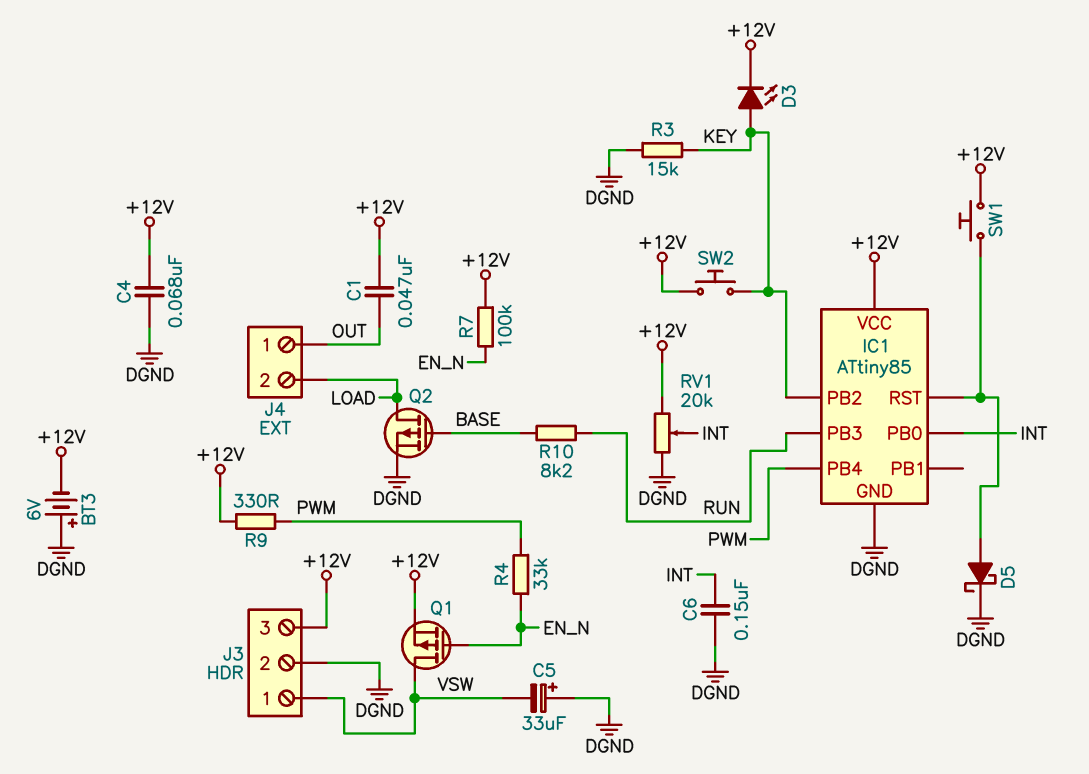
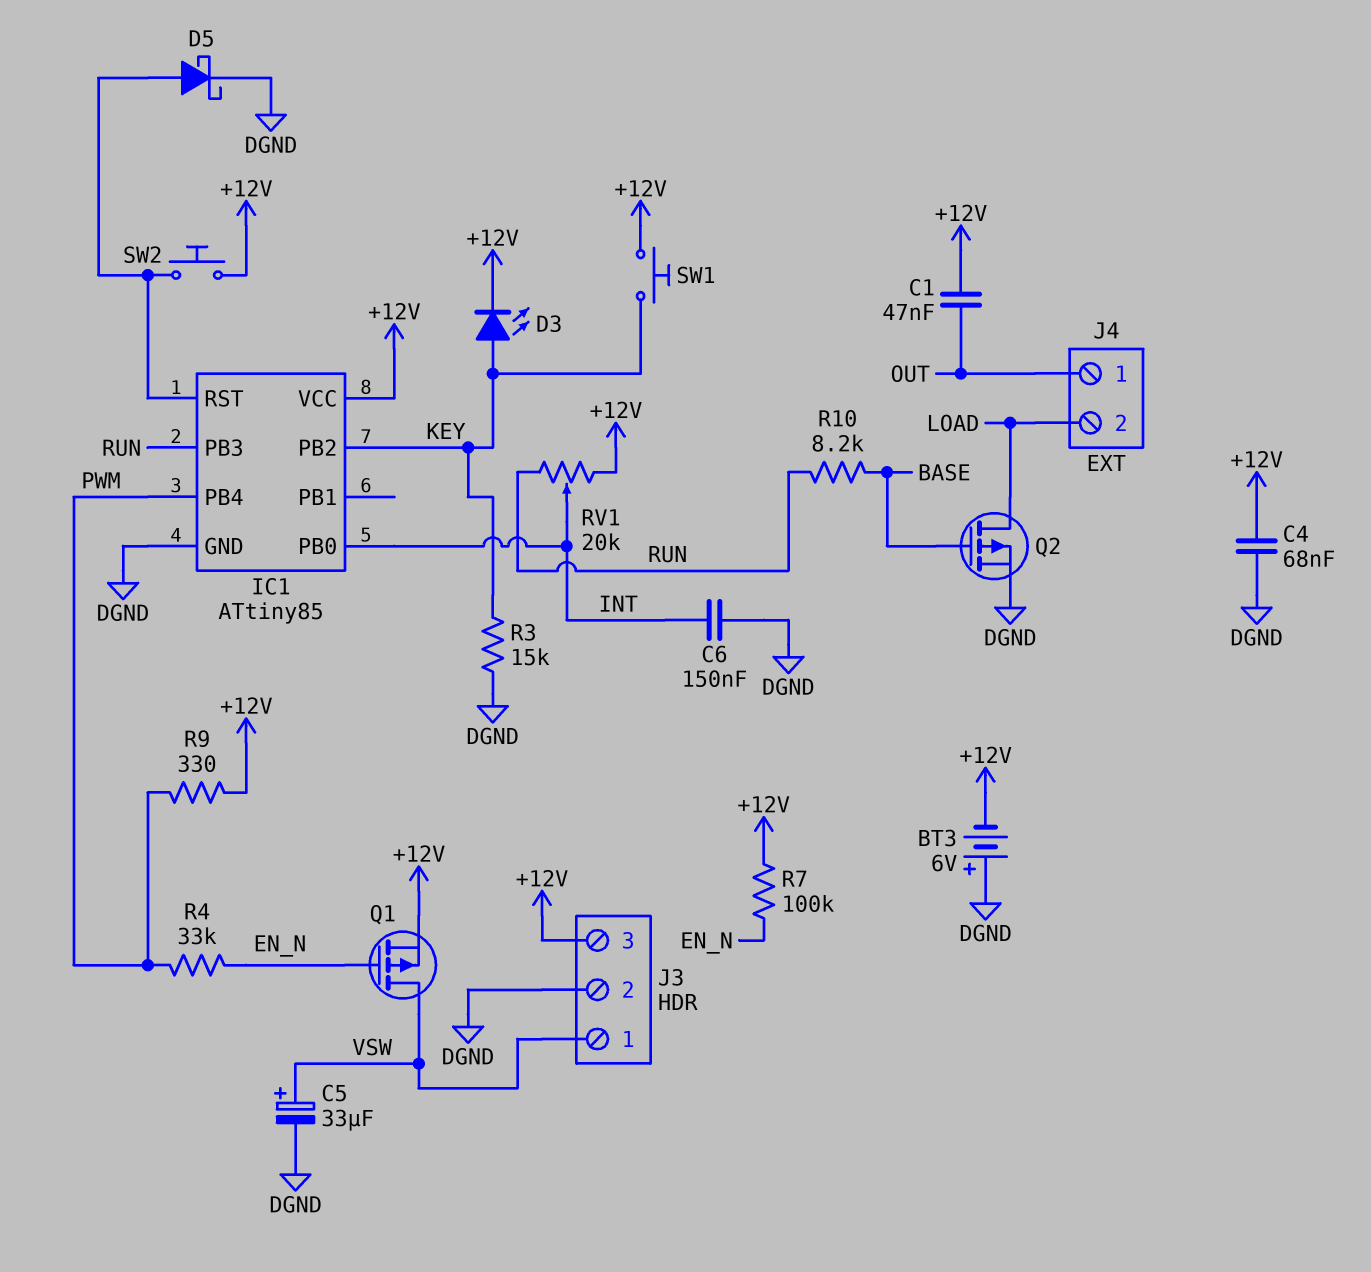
C5: 33uF (plus DGND, minus VSW) -> 33uF (plus VSW, minus DGND)
RV1: 20k (+12V, DGND, wiper INT) -> 20k (+12V, RUN, wiper INT)
SW1: button (+12V, IC1/RST) -> button (+12V, KEY)
SW2: button (+12V, KEY) -> button (+12V, IC1/RST)

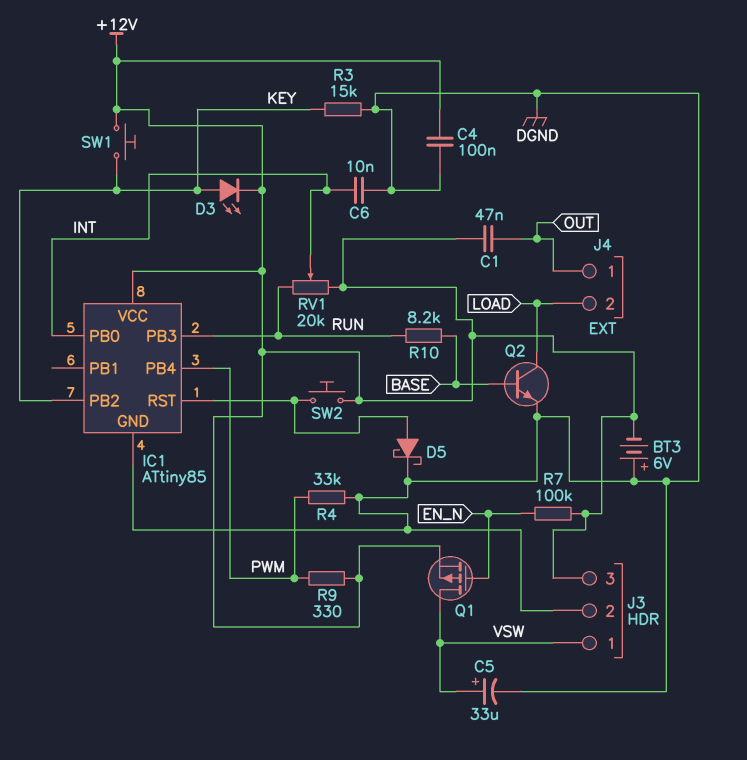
C4: 68nF (+12V, DGND) -> 100nF (+12V, DGND)
C6: 150nF (DGND, INT) -> 10nF (DGND, INT)
Q2: PMOS (G BASE, D LOAD, S DGND) -> NPN (B BASE, C LOAD, E DGND)
R4: 33k (EN_N, PWM) -> 33k (DGND, PWM)

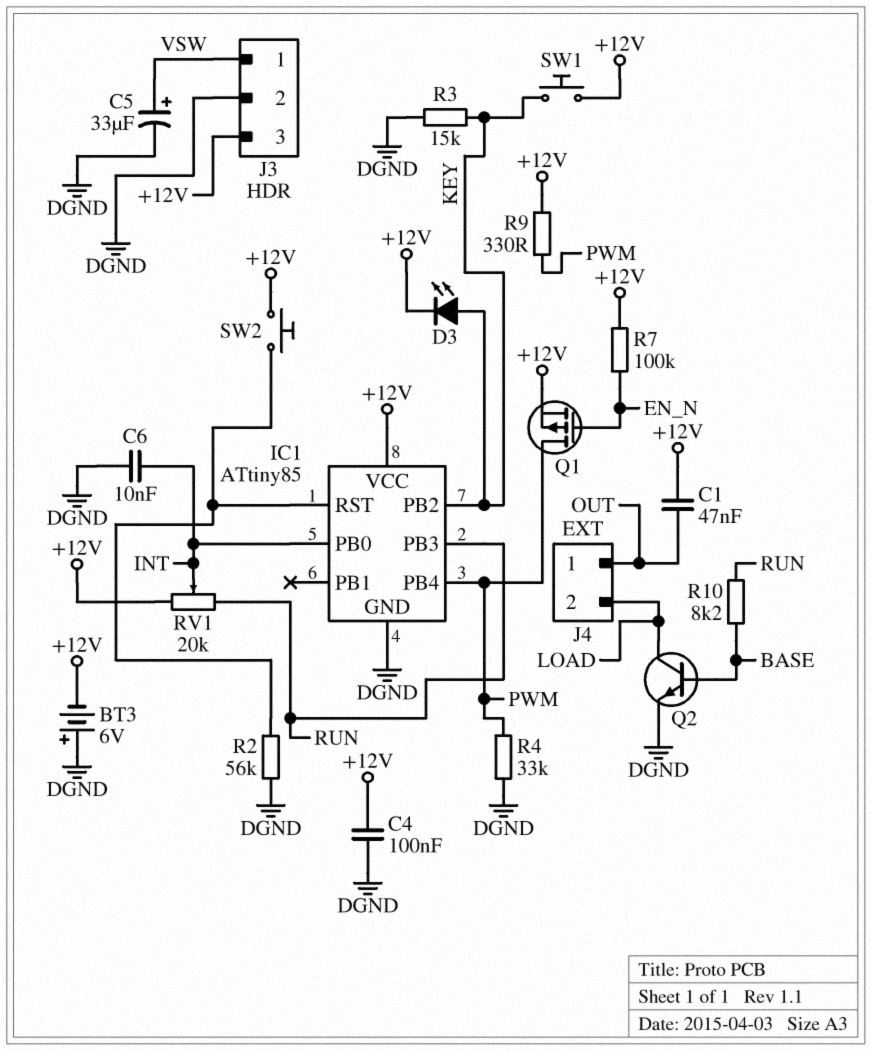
D5: schottky (A IC1/RST, K DGND) -> none
Q1: PMOS (G EN_N, D VSW, S +12V) -> PMOS (G EN_N, D PWM, S +12V)
R2: none -> 56k (DGND, IC1/RST)

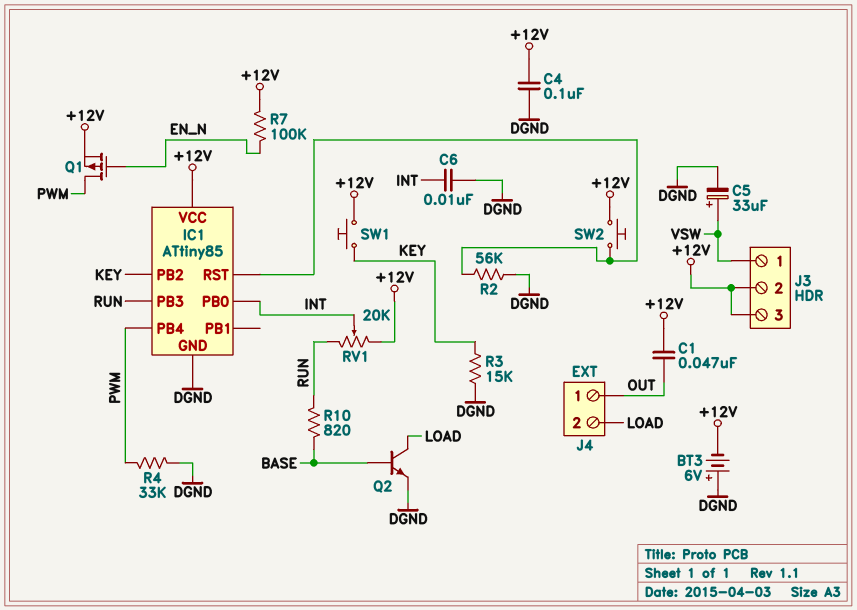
D3: LED (A KEY, K +12V) -> none
J3 pin 2: DGND -> +12V
R9: 330 (+12V, PWM) -> none
R10: 8.2k (BASE, RUN) -> 820 (BASE, RUN)

